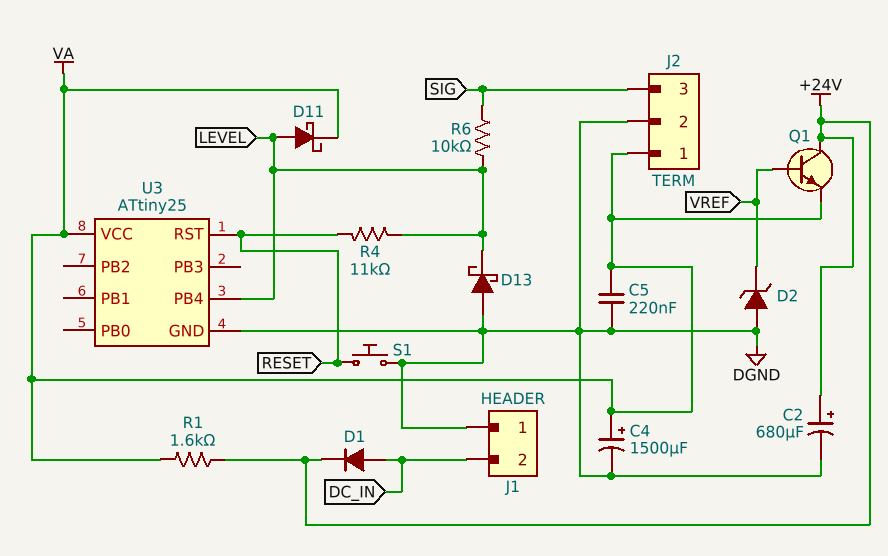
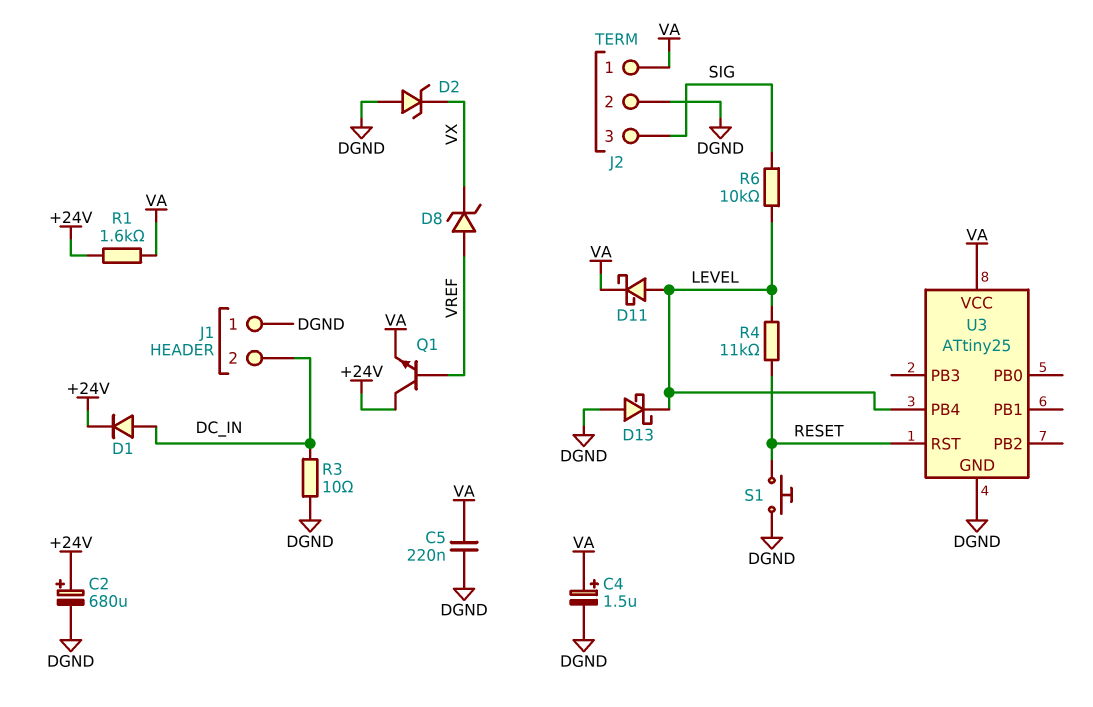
C4: 1500uF (plus VA, minus DGND) -> 1.5uF (plus VA, minus DGND)
D2: zener (A DGND, K VREF) -> zener (A DGND, K VX)
D8: none -> zener (A VREF, K VX)
R3: none -> 10 (DC_IN, DGND)

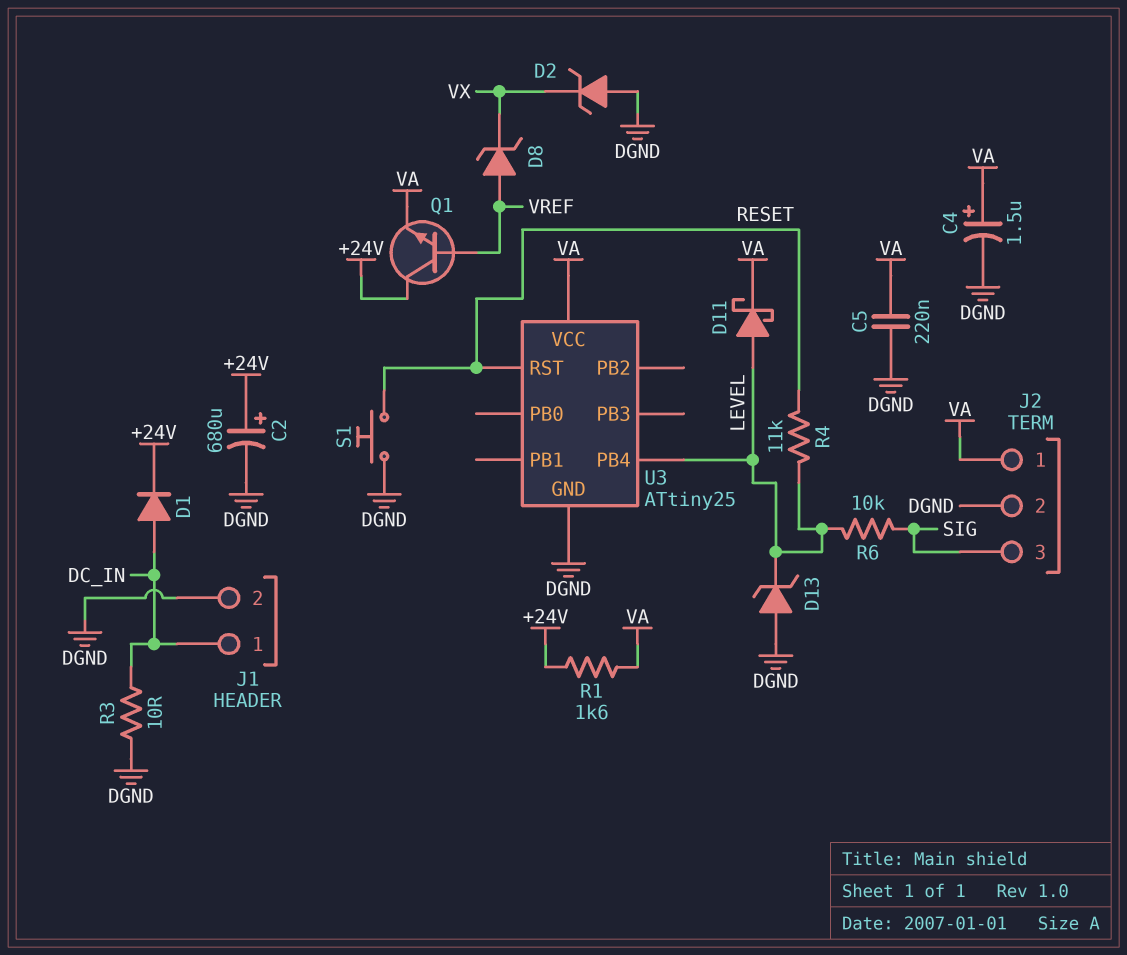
D13: schottky (A DGND, K LEVEL) -> zener (A DGND, K LEVEL)
J1 pin 1: DGND -> DC_IN
J1 pin 2: DC_IN -> DGND

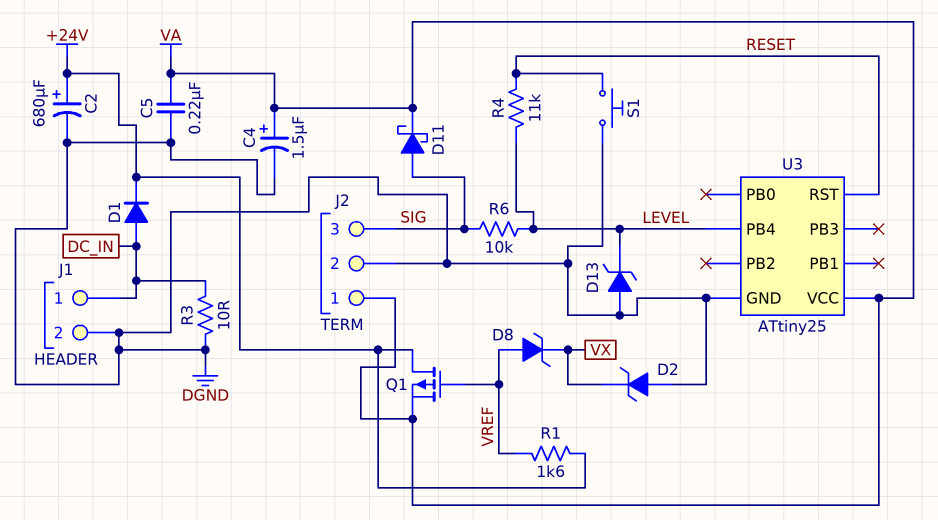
D11: schottky (A LEVEL, K VA) -> schottky (A SIG, K VA)
Q1: NPN (B VREF, C +24V, E VA) -> PMOS (G VREF, D +24V, S VA)
R1: 1.6k (+24V, VA) -> 1.6k (+24V, VREF)

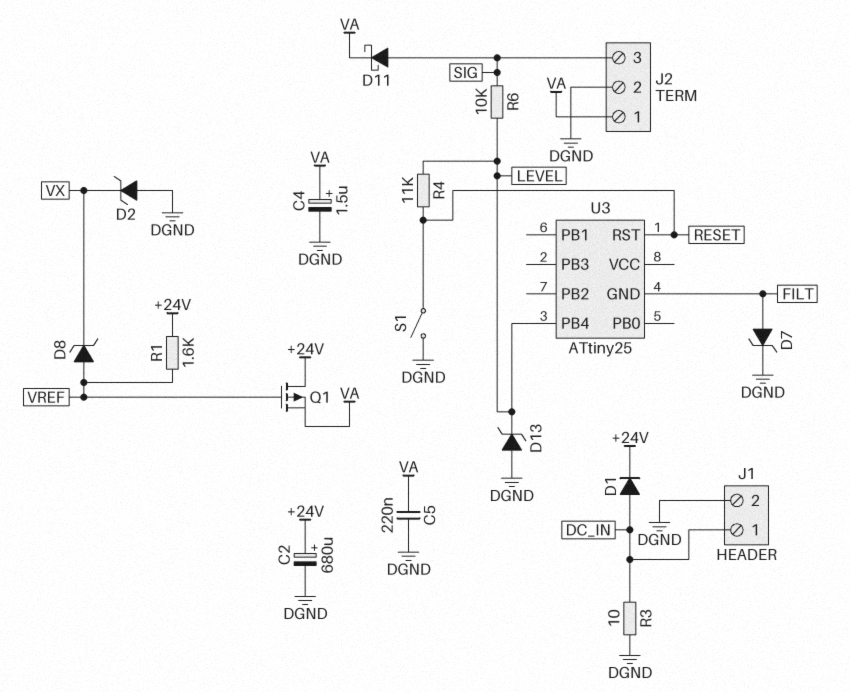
D7: none -> zener (A FILT, K DGND)
S1: button (DGND, RESET) -> switch (DGND, RESET)
U3 pin GND: DGND -> FILT
U3 pin VCC: VA -> none

